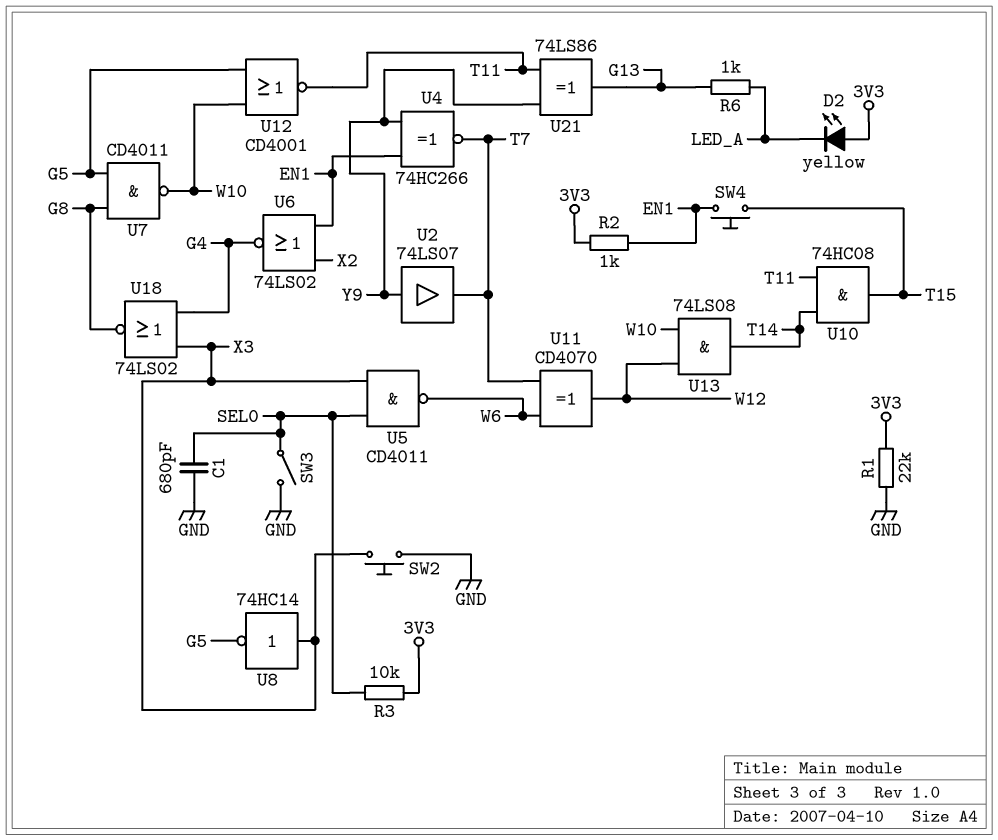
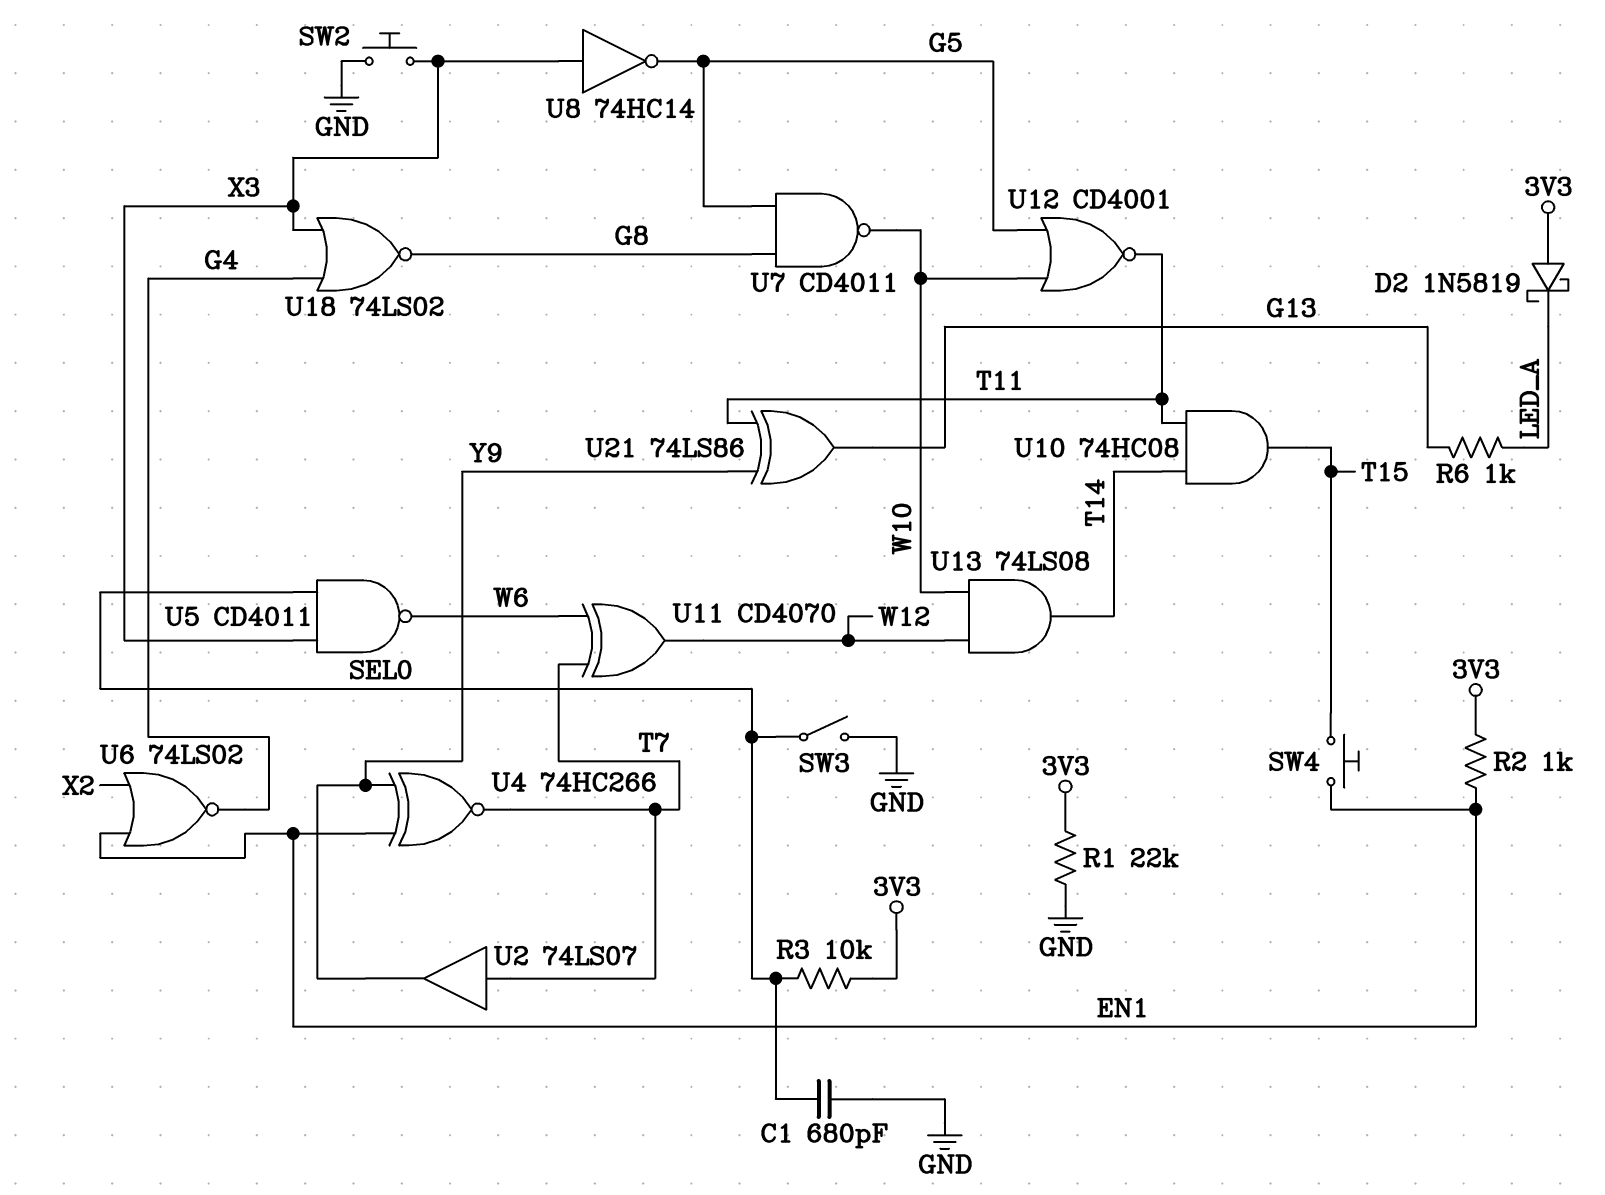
D2: LED yellow (A 3V3, K LED_A) -> schottky 1N5819 (A 3V3, K LED_A)
U2: buffer 74LS07 (in Y9, out T7) -> buffer 74LS07 (in T7, out Y9)

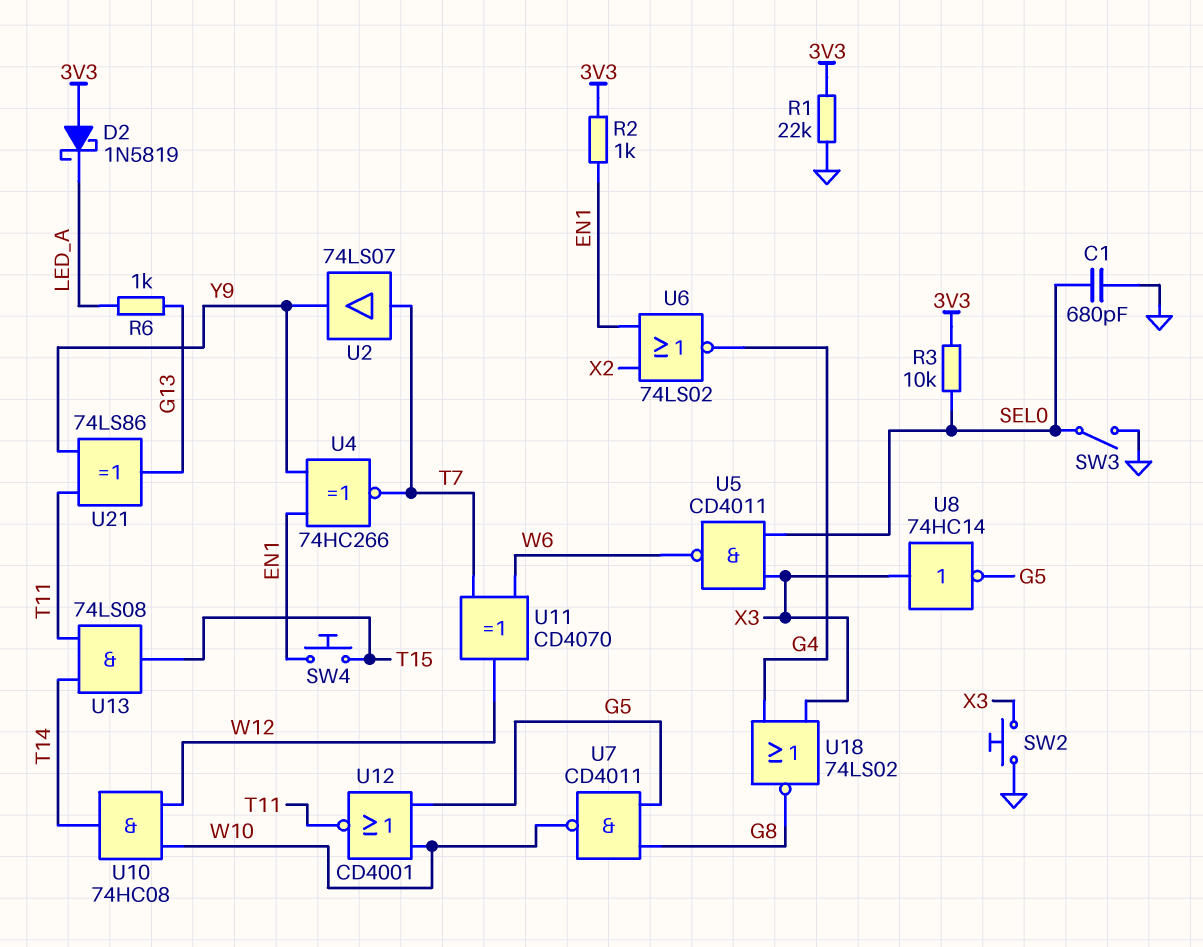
U10: AND 74HC08 (in T11, in T14, out T15) -> AND 74HC08 (in W10, in W12, out T14)
U13: AND 74LS08 (in W10, in W12, out T14) -> AND 74LS08 (in T11, in T14, out T15)

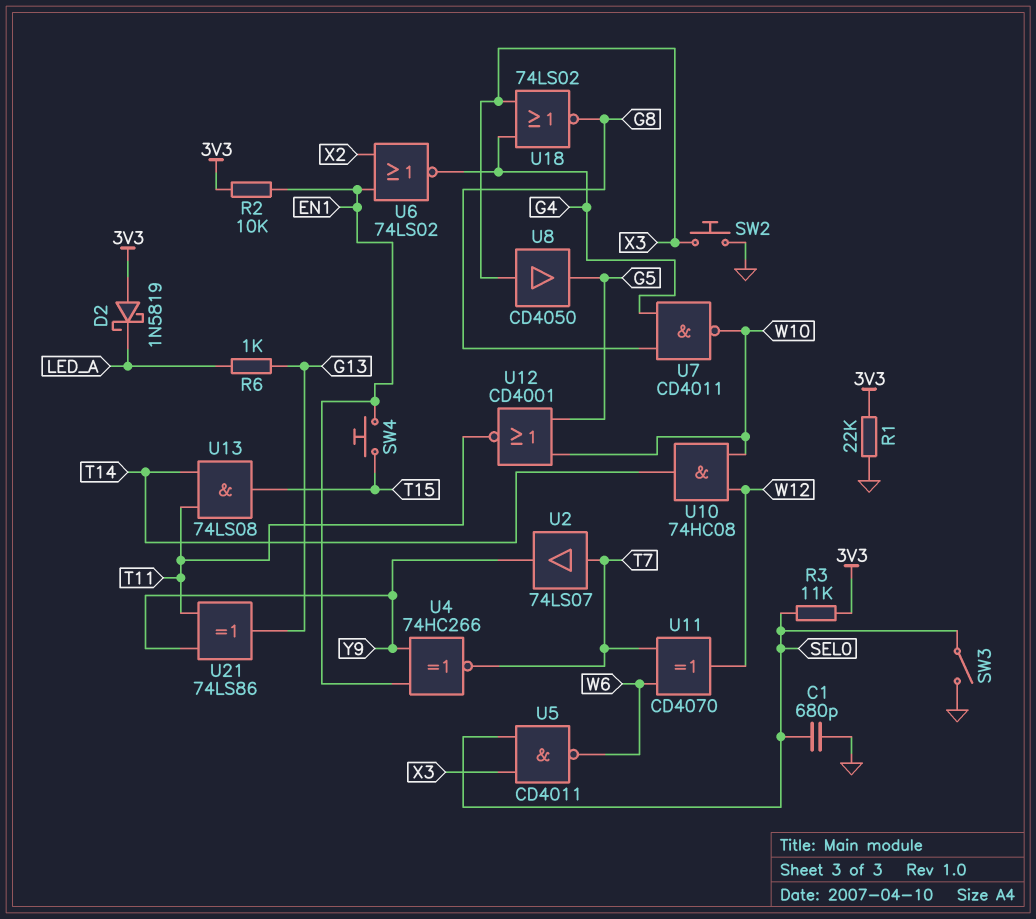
R2: 1k (3V3, EN1) -> 10k (3V3, EN1)
R3: 10k (3V3, SEL0) -> 11k (3V3, SEL0)
U7: NAND CD4011 (in G5, in G8, out W10) -> NAND CD4011 (in G4, in G8, out W10)
U8: NOT 74HC14 (in X3, out G5) -> buffer CD4050 (in X3, out G5)

